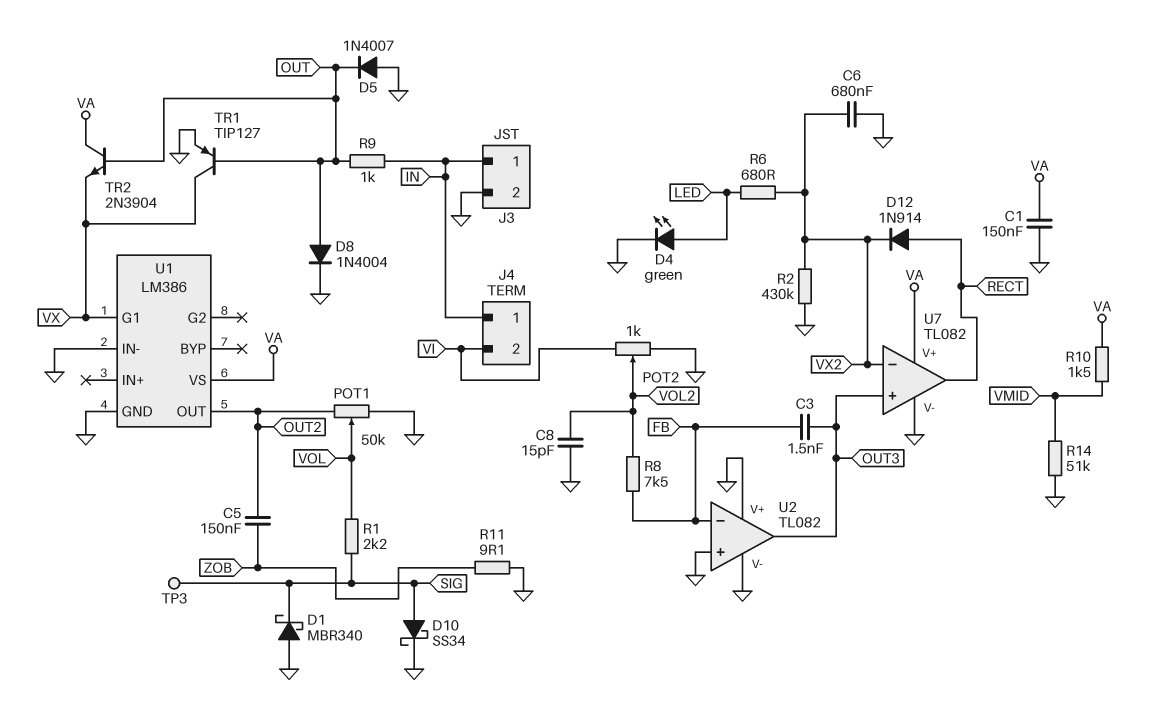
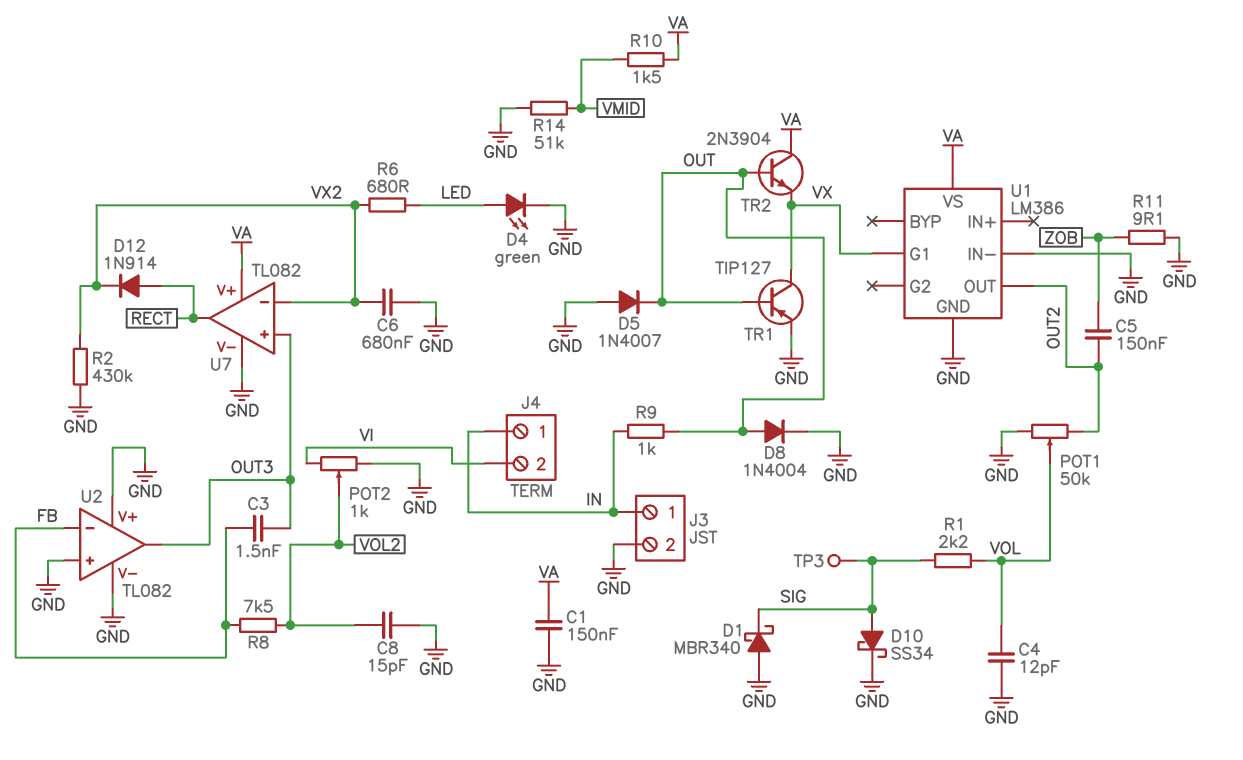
C4: none -> 12pF (GND, VOL)

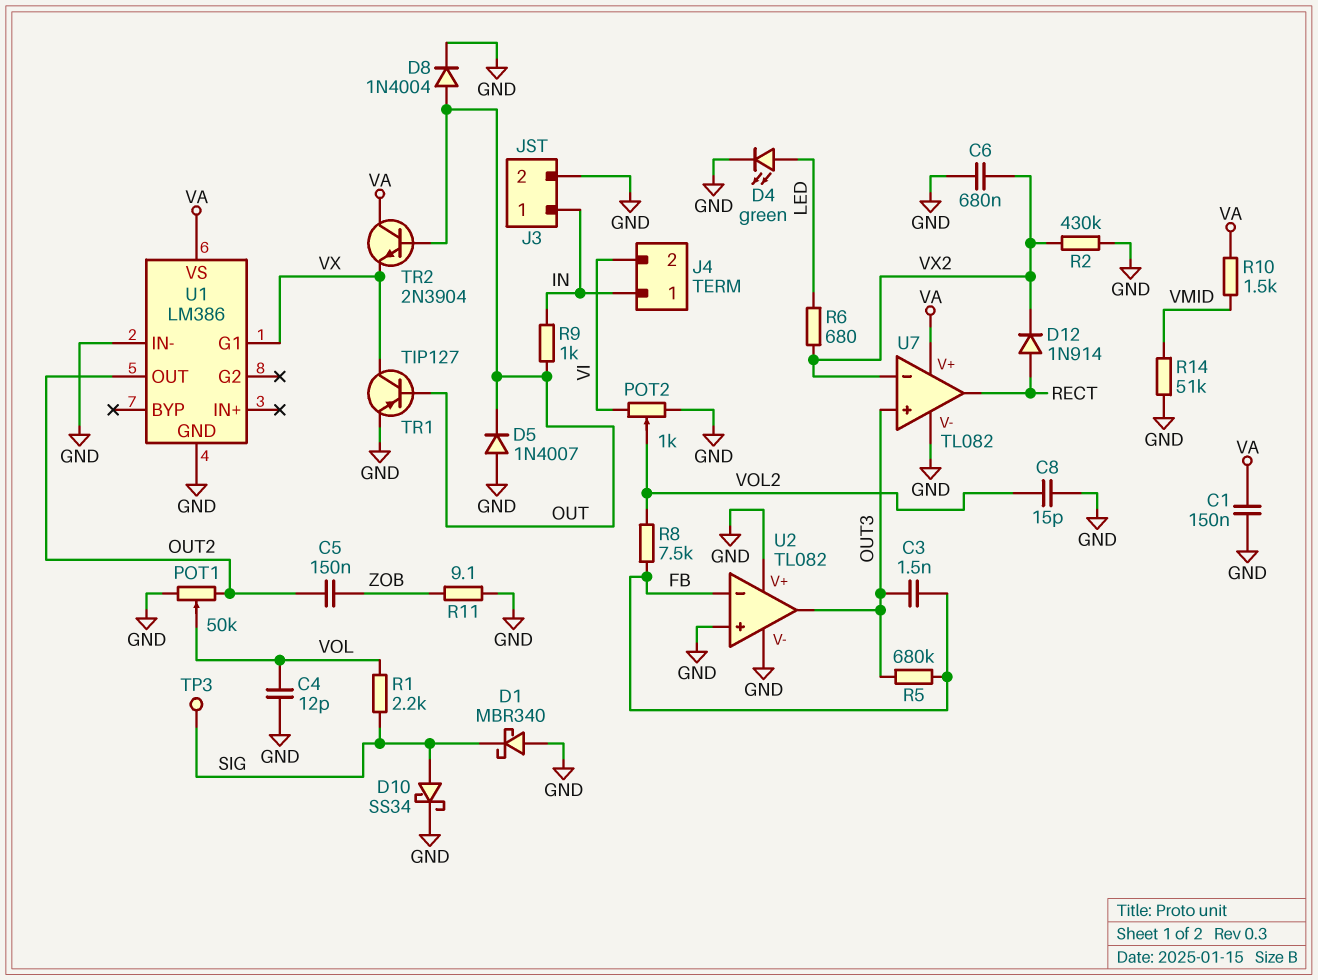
R5: none -> 680k (FB, OUT3)

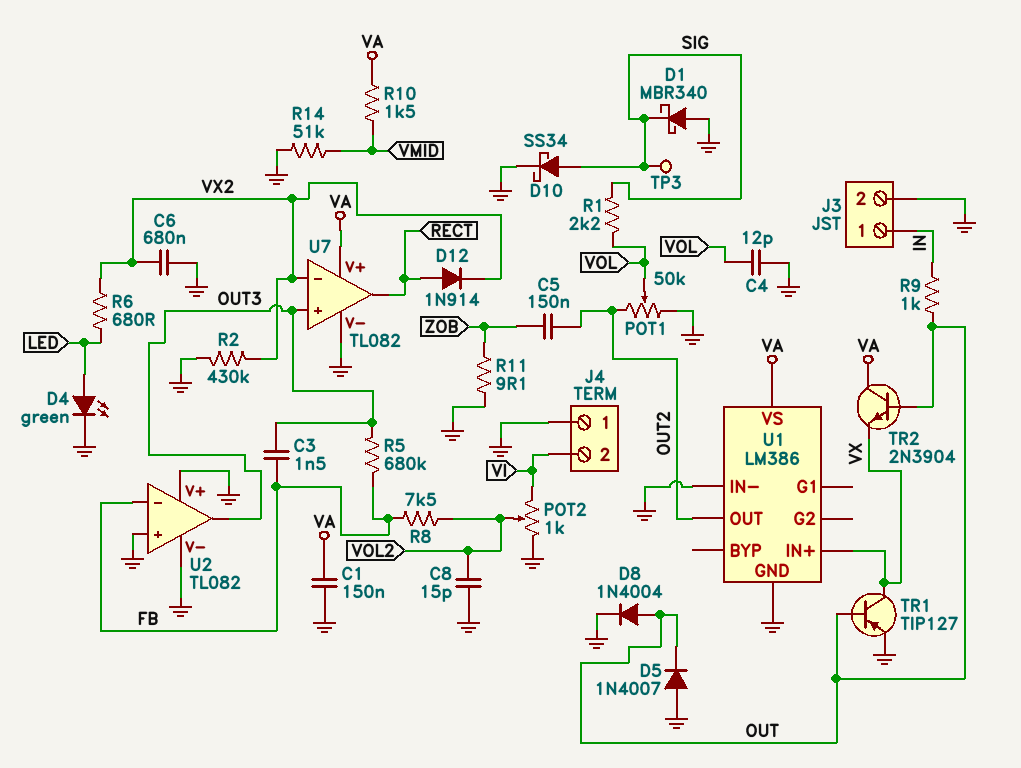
J4 pin 1: IN -> GND
U1 pin G1: VX -> none
U1 pin IN+: none -> VX

